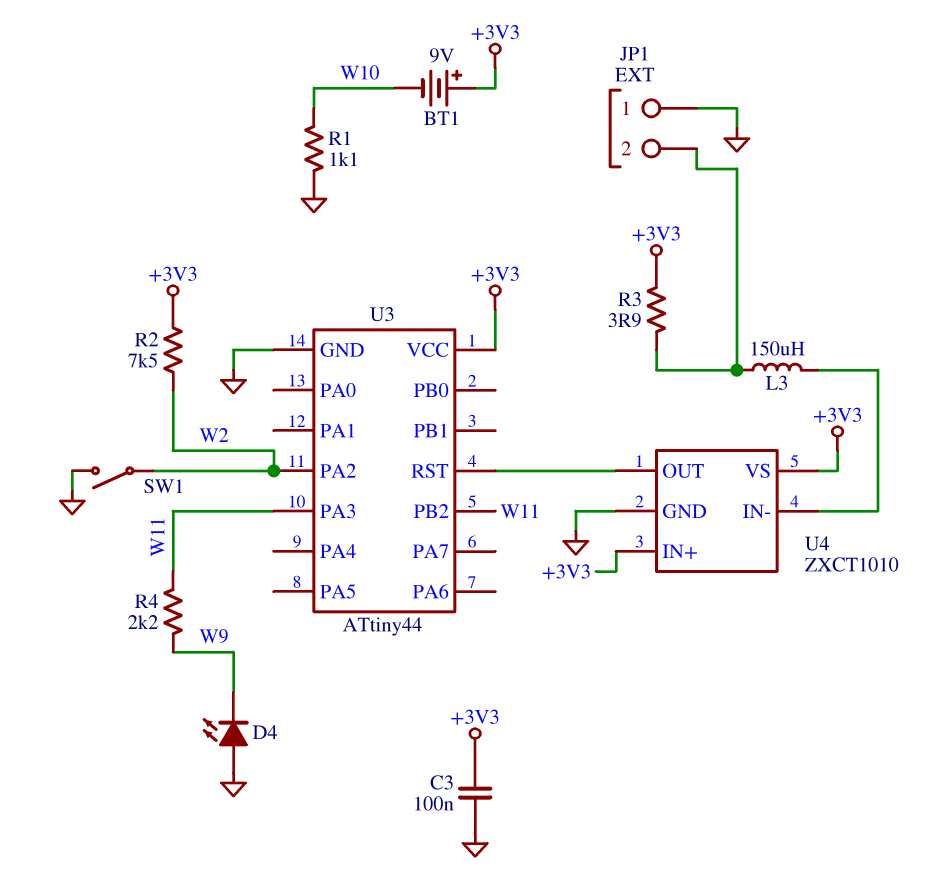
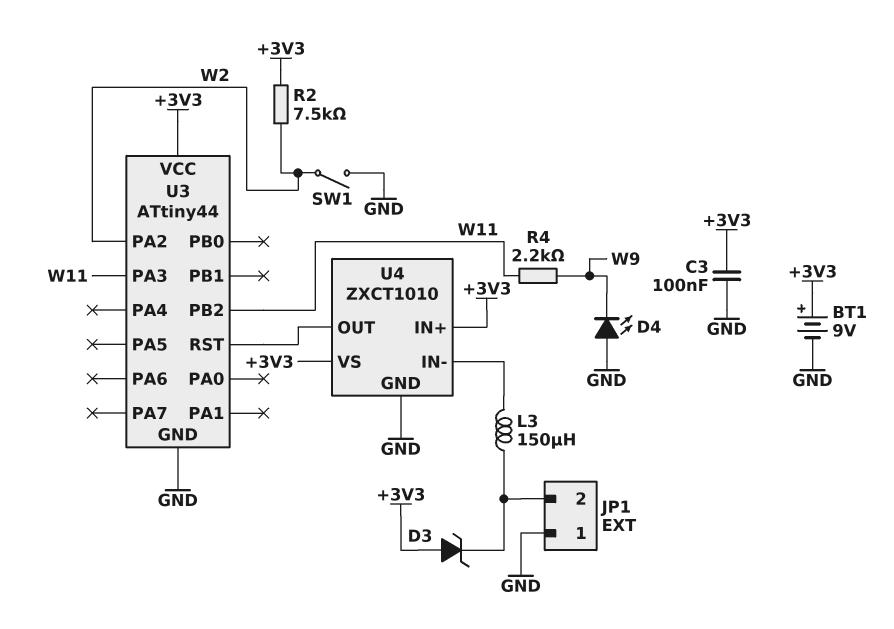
BT1: 9V (plus +3V3, minus W10) -> 9V (plus +3V3, minus GND)
D3: none -> zener (A +3V3, K JP1/2)
R1: 1.1k (GND, W10) -> none
R3: 3.9 (+3V3, JP1/2) -> none

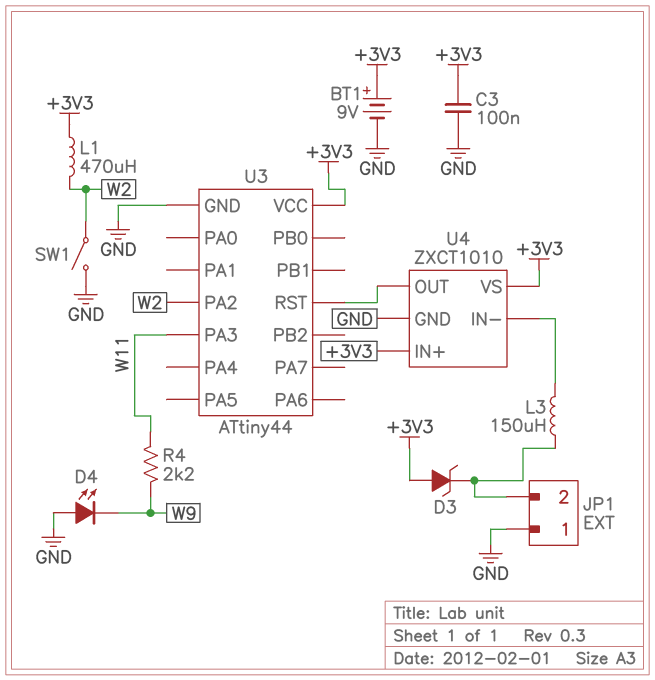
L1: none -> 470uH (+3V3, W2)
R2: 7.5k (+3V3, W2) -> none
U3 pin PB2: W11 -> none

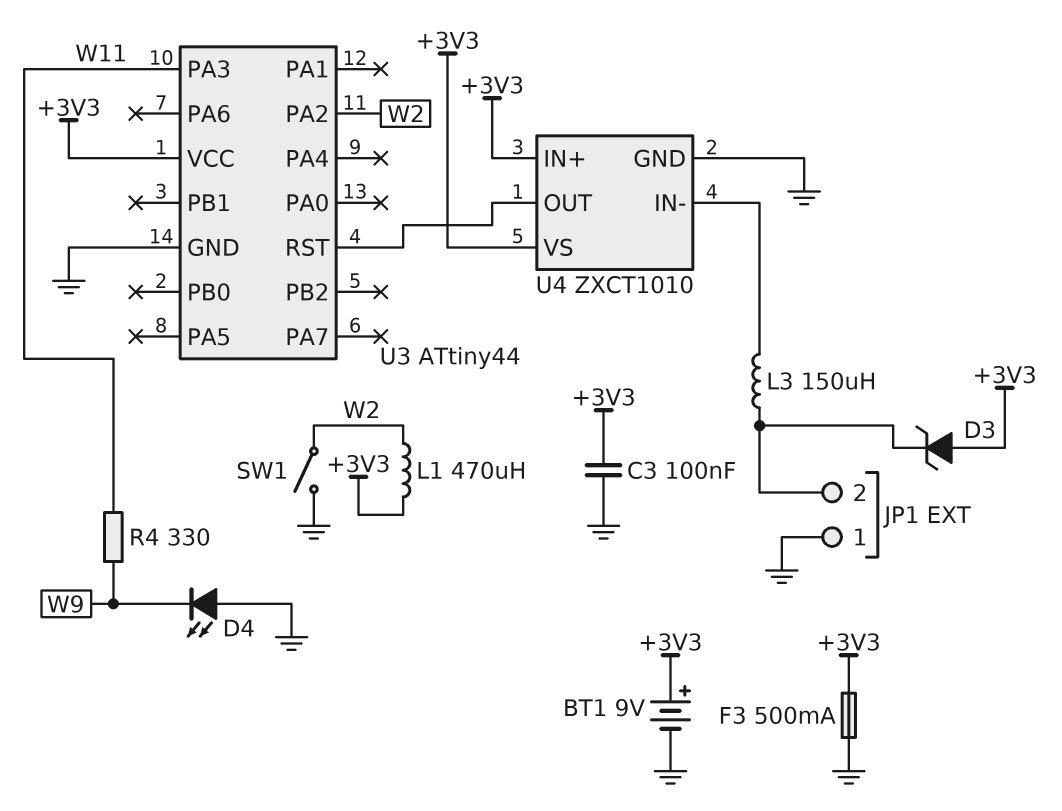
F3: none -> 500mA (+3V3, GND)
R4: 2.2k (W9, W11) -> 330 (W9, W11)

